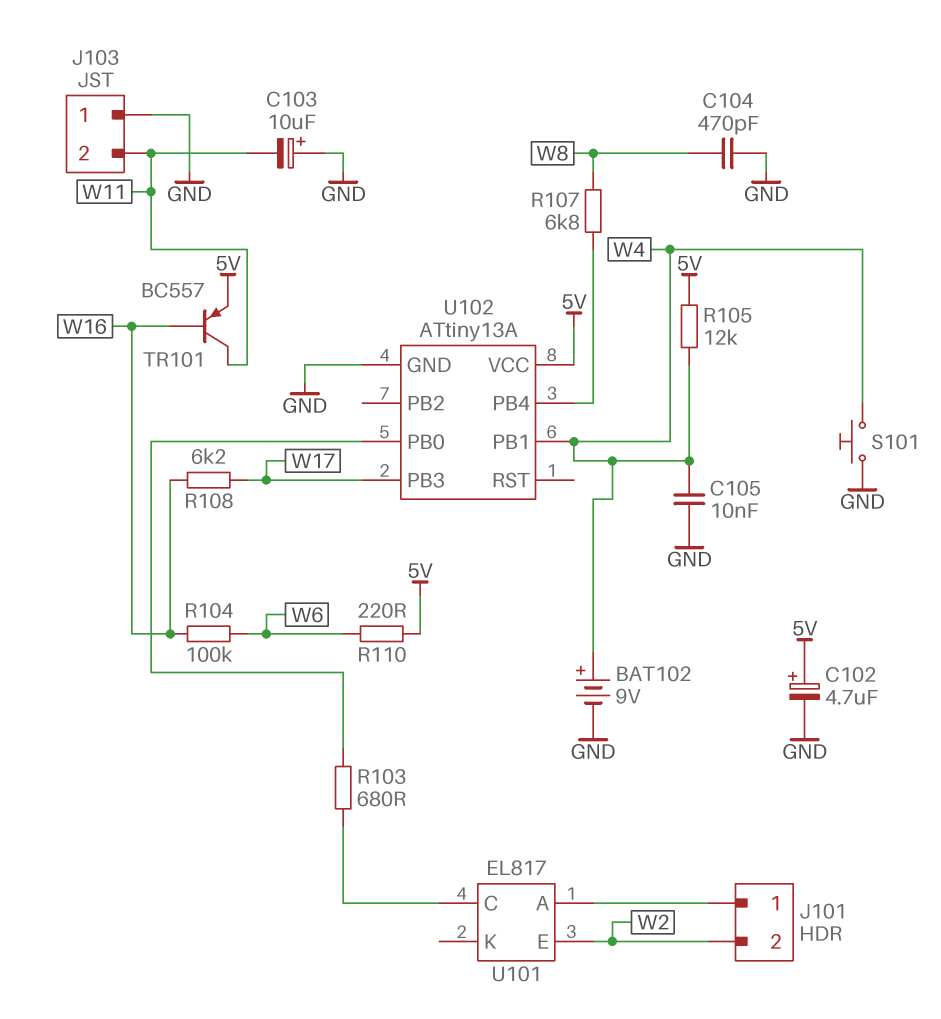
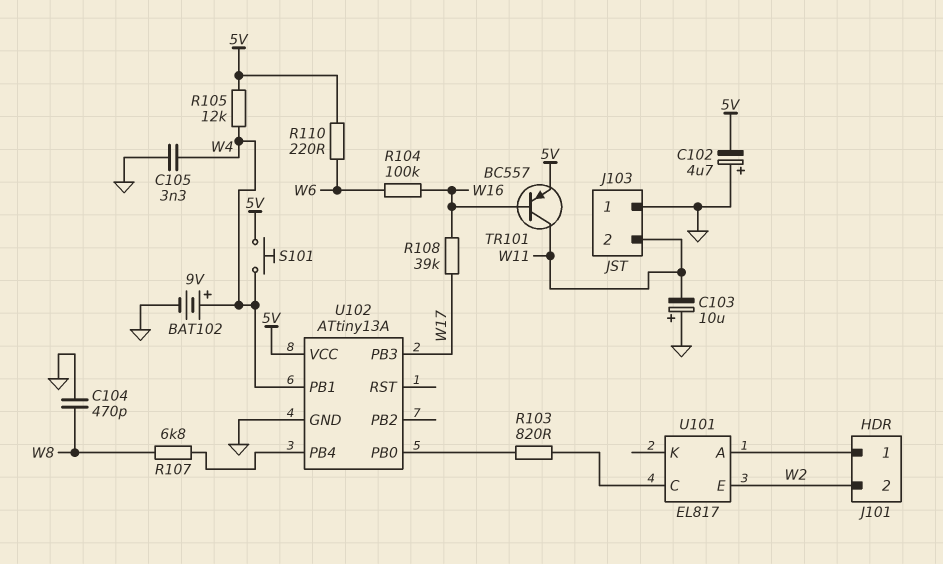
C102: 4.7uF (plus 5V, minus GND) -> 4.7uF (plus GND, minus 5V)
C105: 10nF (GND, W4) -> 3.3nF (GND, W4)
R103: 680 (U101/C, U102/PB0) -> 820 (U101/C, U102/PB0)
R108: 6.2k (W16, W17) -> 39k (W16, W17)
S101: button (GND, W4) -> button (5V, W4)

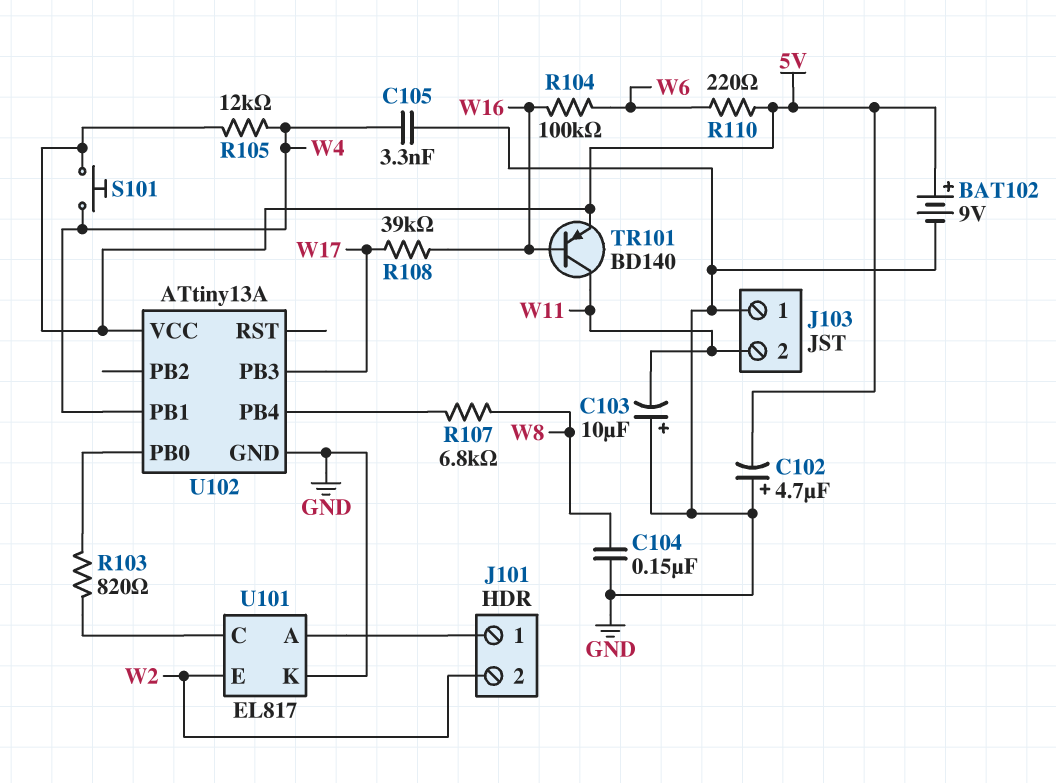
BAT102: 9V (plus W4, minus GND) -> 9V (plus 5V, minus GND)
C104: 470pF (GND, W8) -> 150nF (GND, W8)
TR101: PNP BC557 (B W16, C W11, E 5V) -> PNP BD140 (B W16, C W11, E 5V)
U101 pin K: none -> GND

